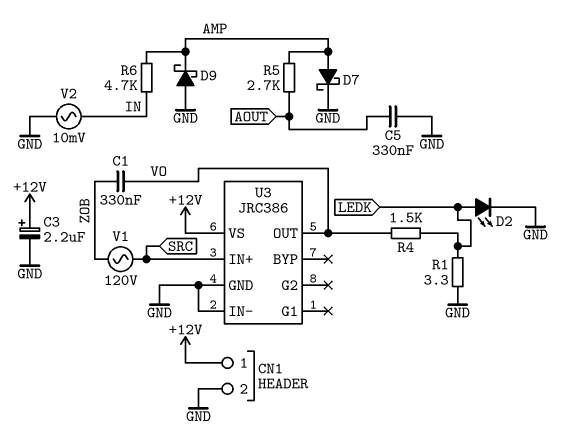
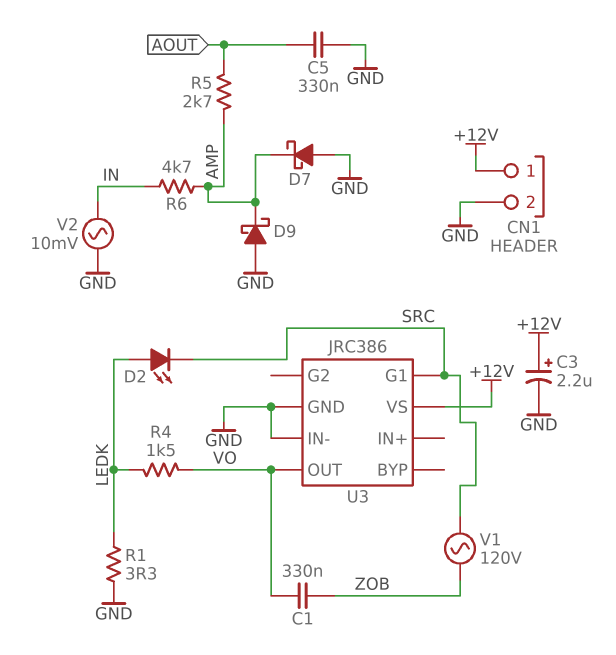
D2: LED (A LEDK, K GND) -> LED (A LEDK, K SRC)
D7: schottky (A AMP, K GND) -> schottky (A GND, K AMP)
U3 pin G1: none -> SRC
U3 pin IN+: SRC -> none

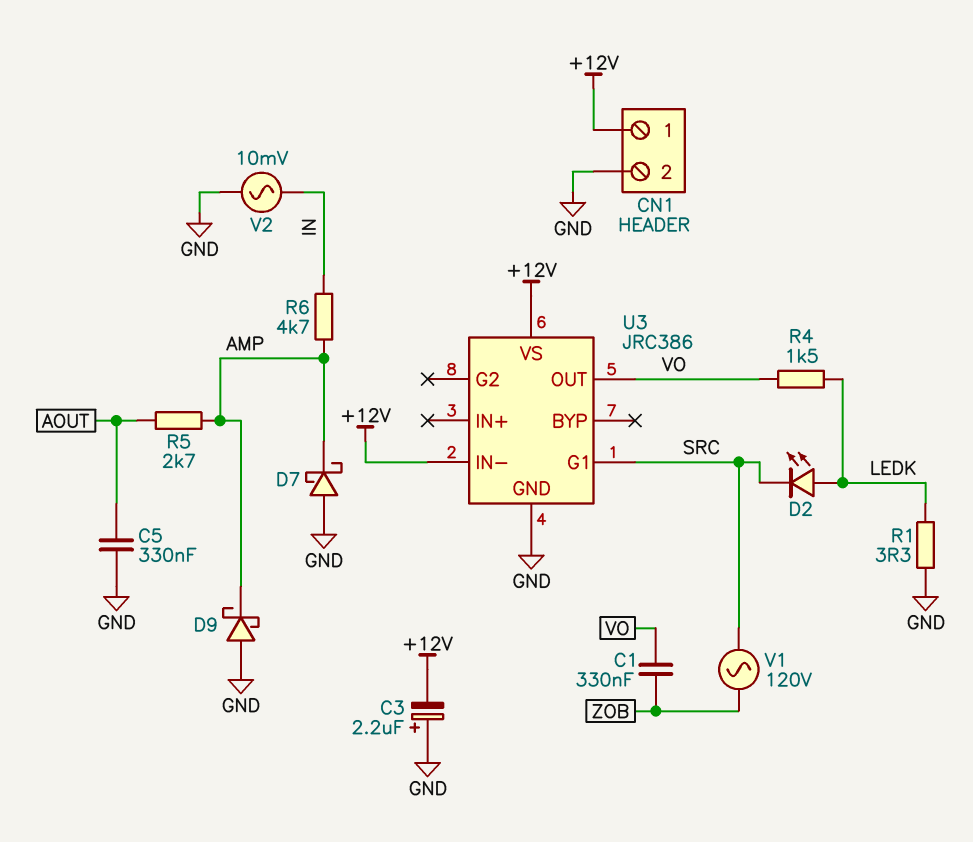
C3: 2.2uF (plus +12V, minus GND) -> 2.2uF (plus GND, minus +12V)
U3 pin IN-: GND -> +12V

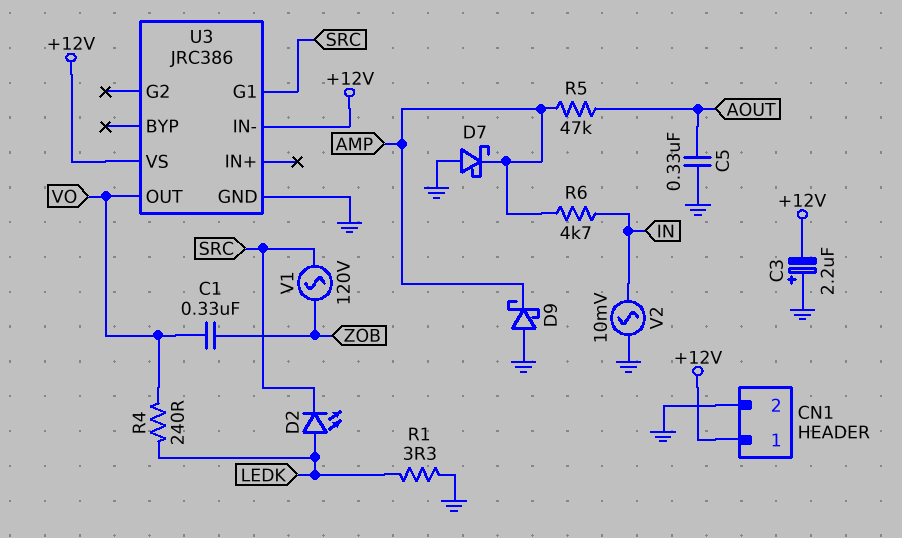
R4: 1.5k (LEDK, VO) -> 240 (LEDK, VO)
R5: 2.7k (AMP, AOUT) -> 47k (AMP, AOUT)

